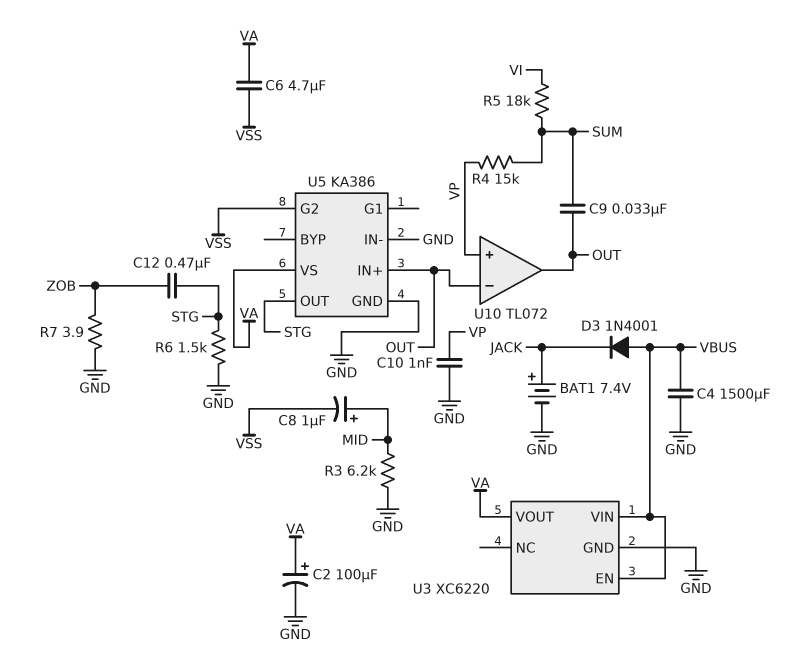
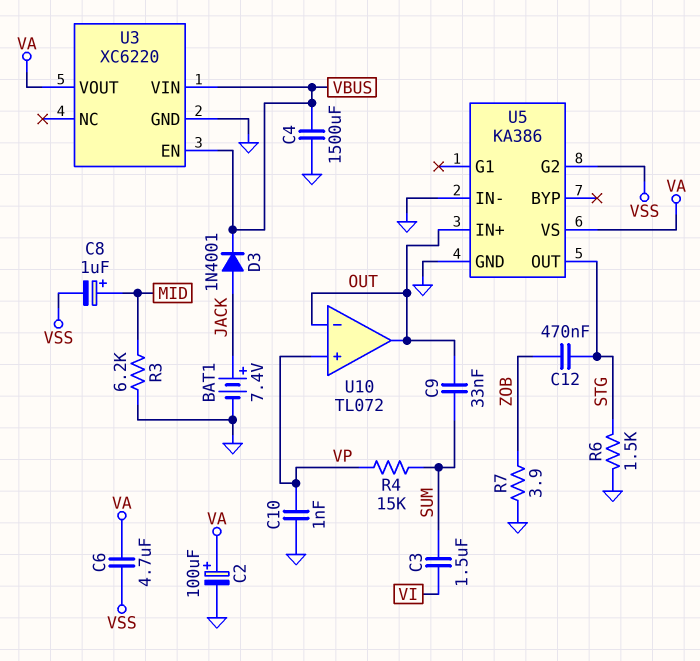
C3: none -> 1.5uF (SUM, VI)
D3: diode 1N4001 (A VBUS, K JACK) -> diode 1N4001 (A JACK, K VBUS)
R5: 18k (SUM, VI) -> none

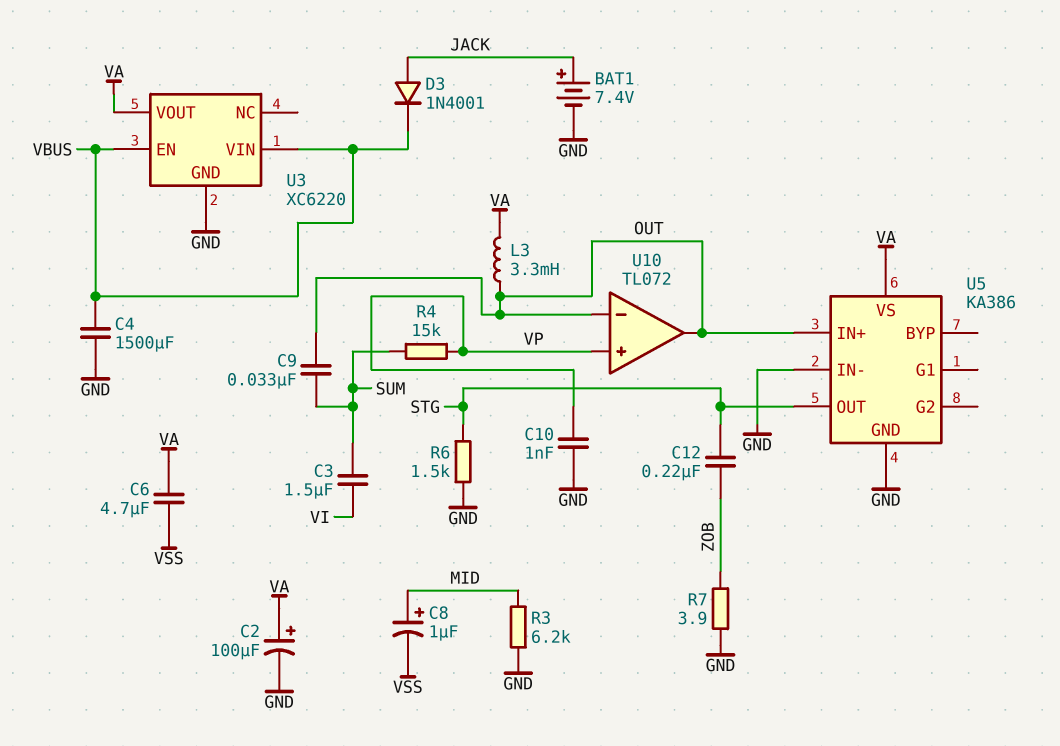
C12: 470nF (STG, ZOB) -> 220nF (STG, ZOB)
L3: none -> 3.3mH (OUT, VA)
U5 pin G2: VSS -> none

